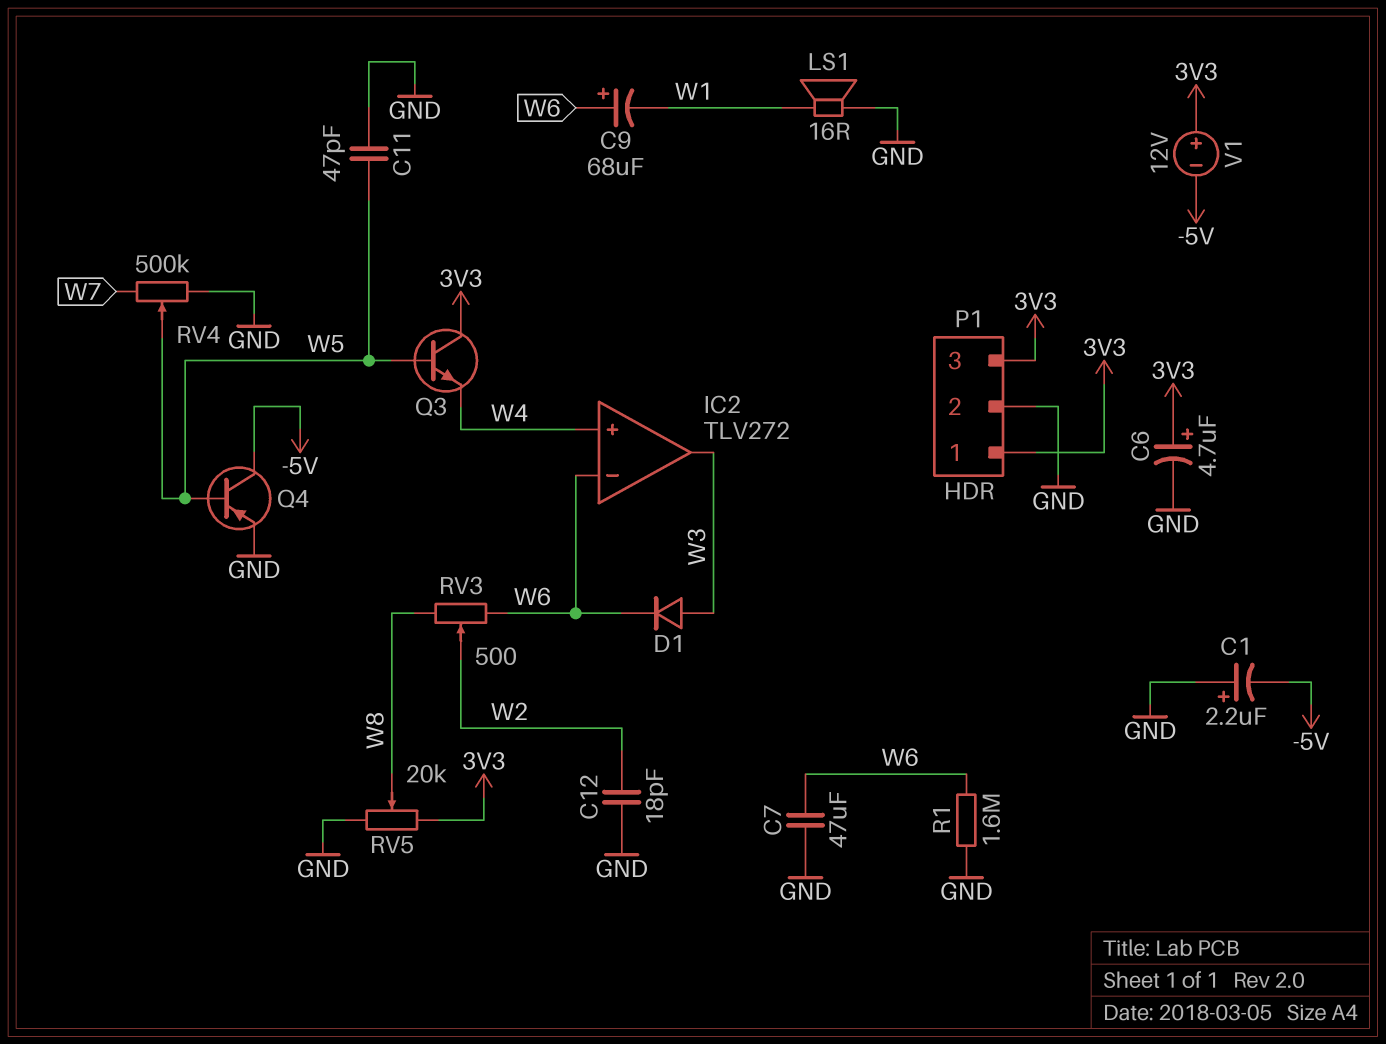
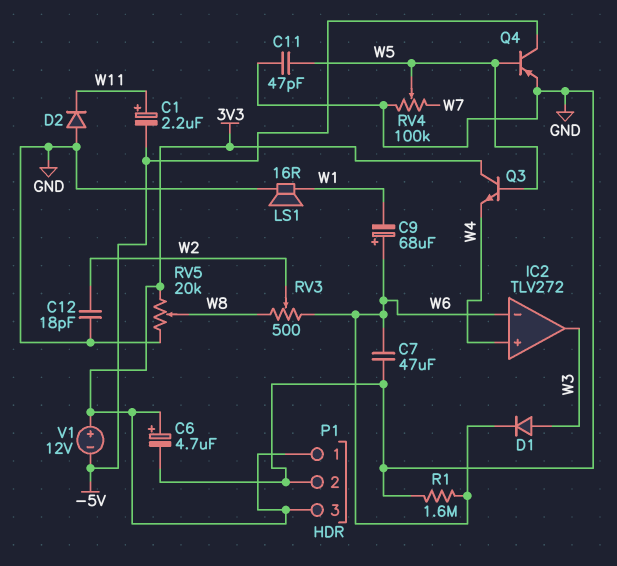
C1: 2.2uF (plus GND, minus -5V) -> 2.2uF (plus W11, minus -5V)
D2: none -> diode (A GND, K W11)
RV4: 500k (GND, W7, wiper W5) -> 100k (GND, W7, wiper W5)

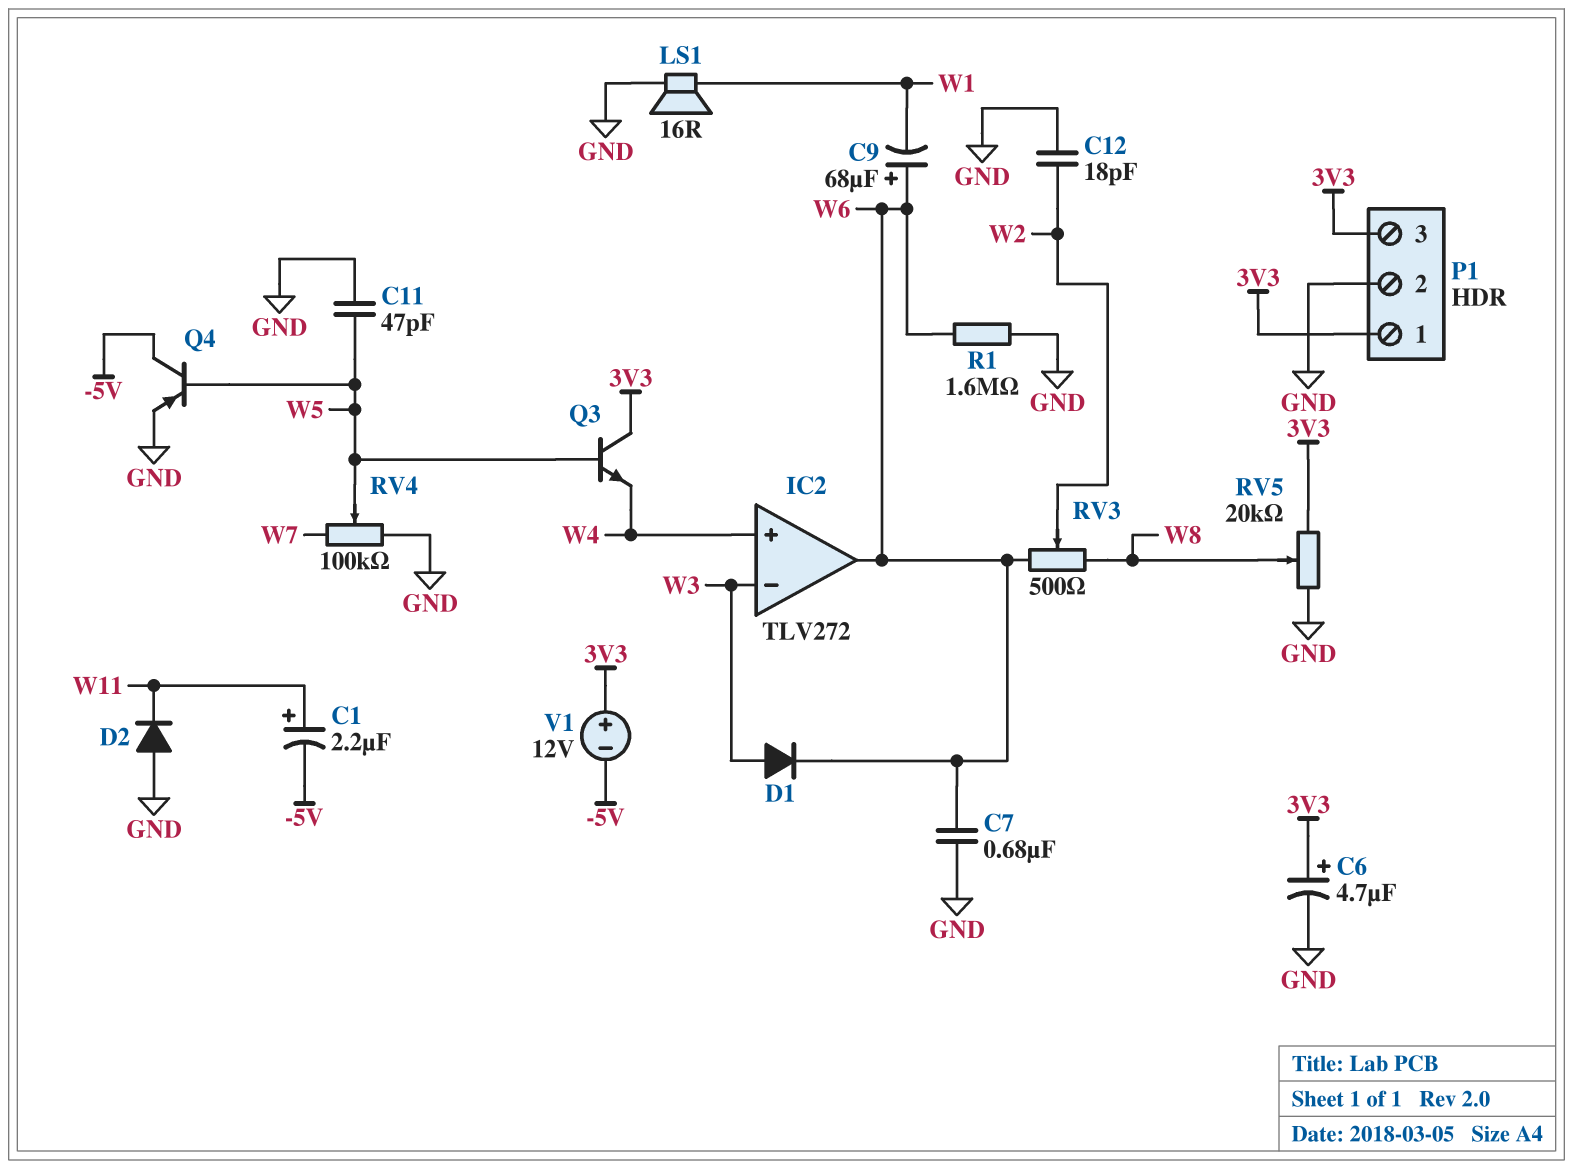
C7: 47uF (GND, W6) -> 680nF (GND, W6)
IC2 pin in-: W6 -> W3
IC2 pin out: W3 -> W6

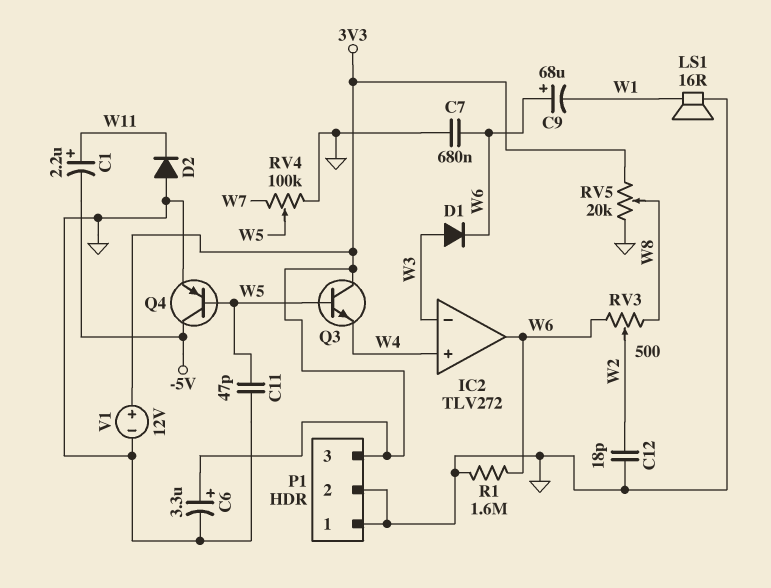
C6: 4.7uF (plus 3V3, minus GND) -> 3.3uF (plus 3V3, minus GND)
P1 pin 1: 3V3 -> GND
V1: 12V (plus 3V3, minus -5V) -> 12V (plus 3V3, minus GND)

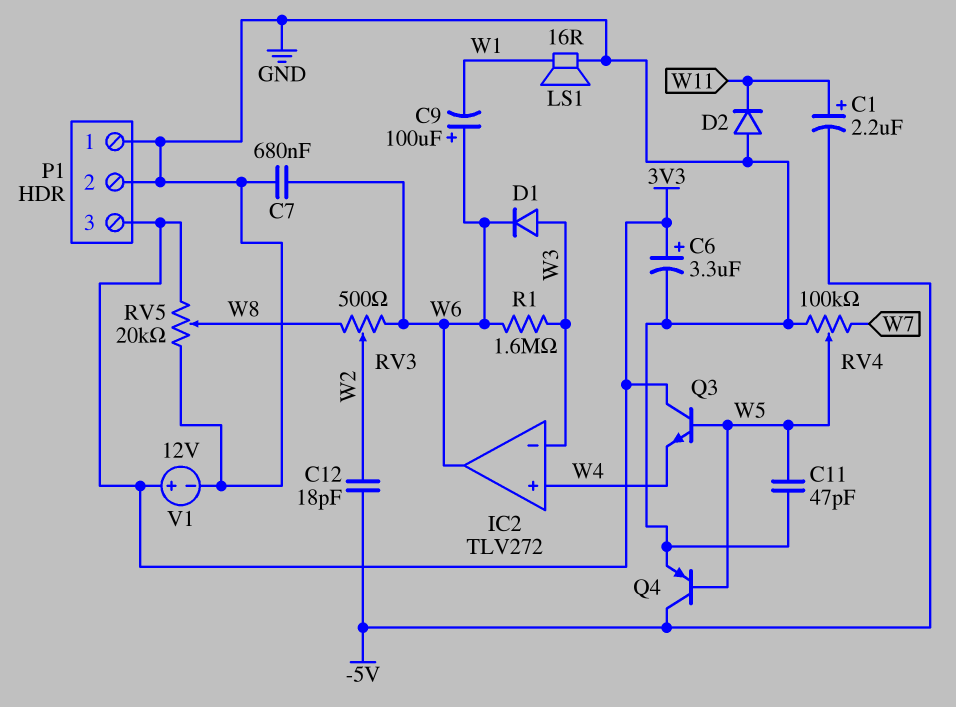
C9: 68uF (plus W6, minus W1) -> 100uF (plus W6, minus W1)
C12: 18pF (GND, W2) -> 18pF (-5V, W2)
R1: 1.6M (GND, W6) -> 1.6M (W3, W6)

